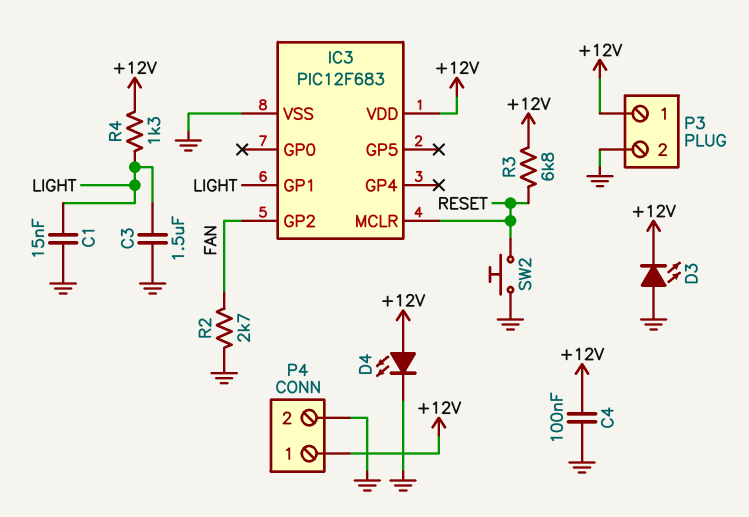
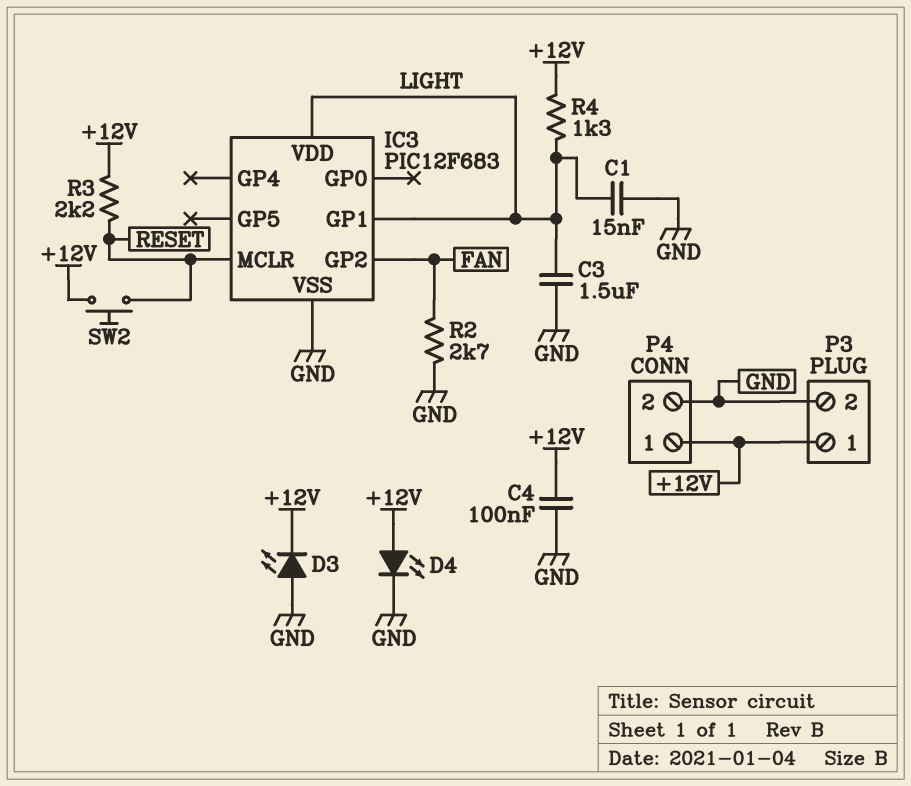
IC3 pin VDD: +12V -> LIGHT
R3: 6.8k (+12V, RESET) -> 2.2k (+12V, RESET)
SW2: button (GND, RESET) -> button (+12V, RESET)

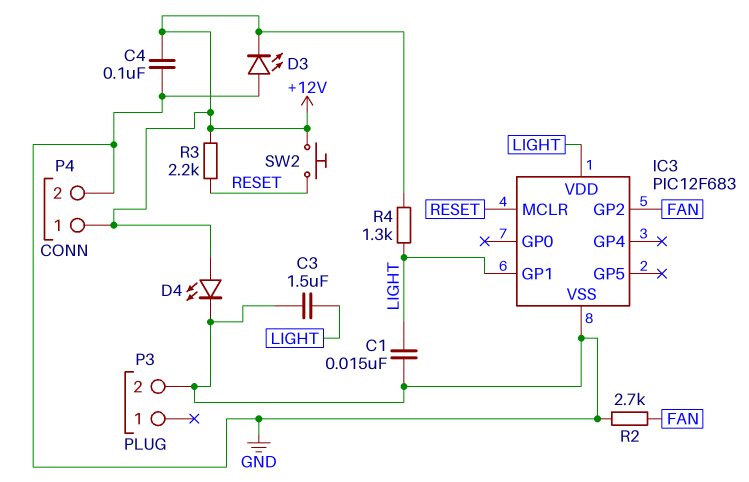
P3 pin 1: +12V -> none

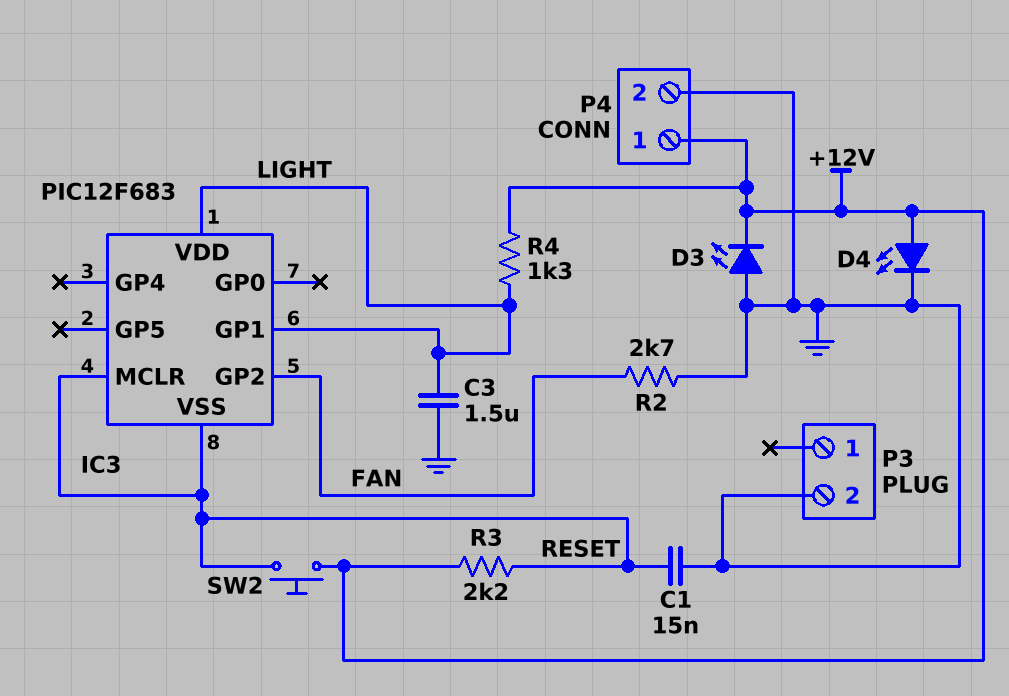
C1: 15nF (GND, LIGHT) -> 15nF (GND, RESET)
C4: 100nF (+12V, GND) -> none
IC3 pin VSS: GND -> RESET

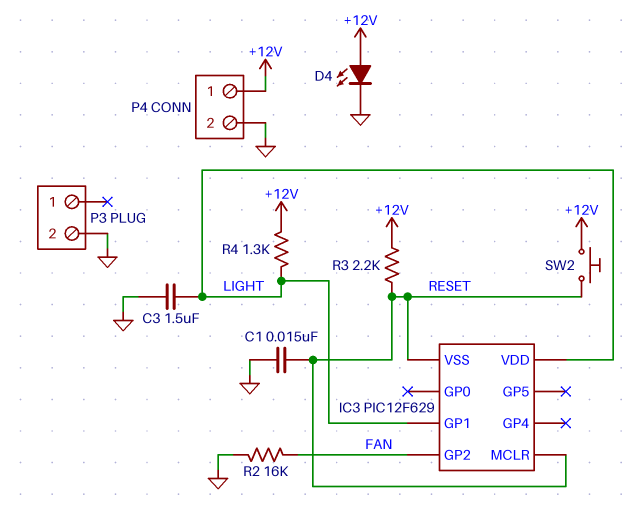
D3: LED (A GND, K +12V) -> none
IC3: PIC12F683 -> PIC12F629
R2: 2.7k (FAN, GND) -> 16k (FAN, GND)

